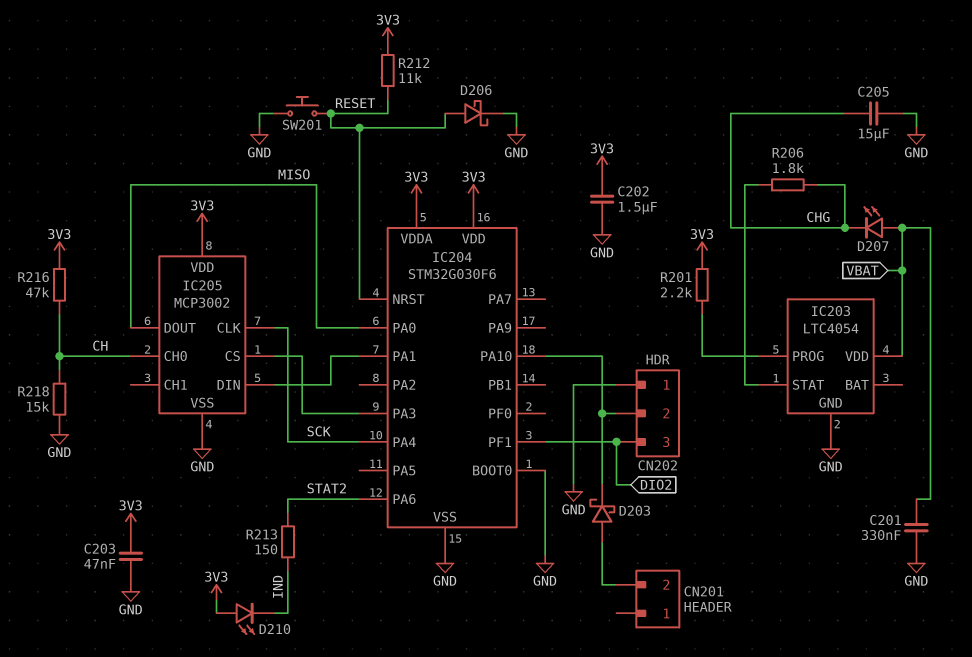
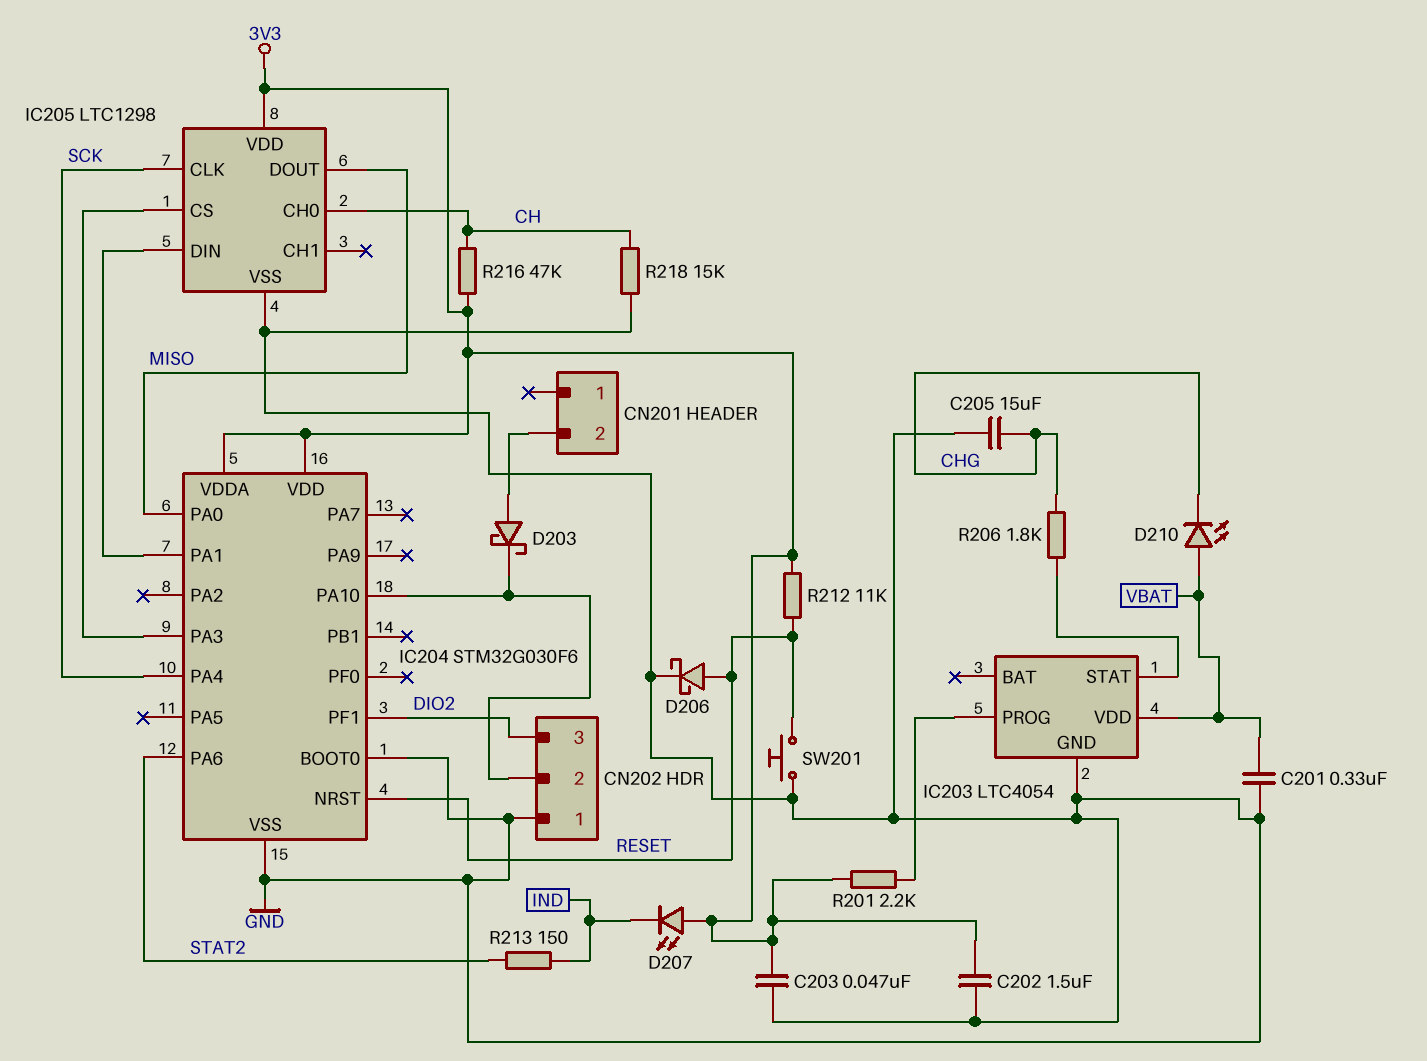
D207: LED (A VBAT, K CHG) -> LED (A 3V3, K IND)
D210: LED (A 3V3, K IND) -> LED (A VBAT, K CHG)
IC205: MCP3002 -> LTC1298

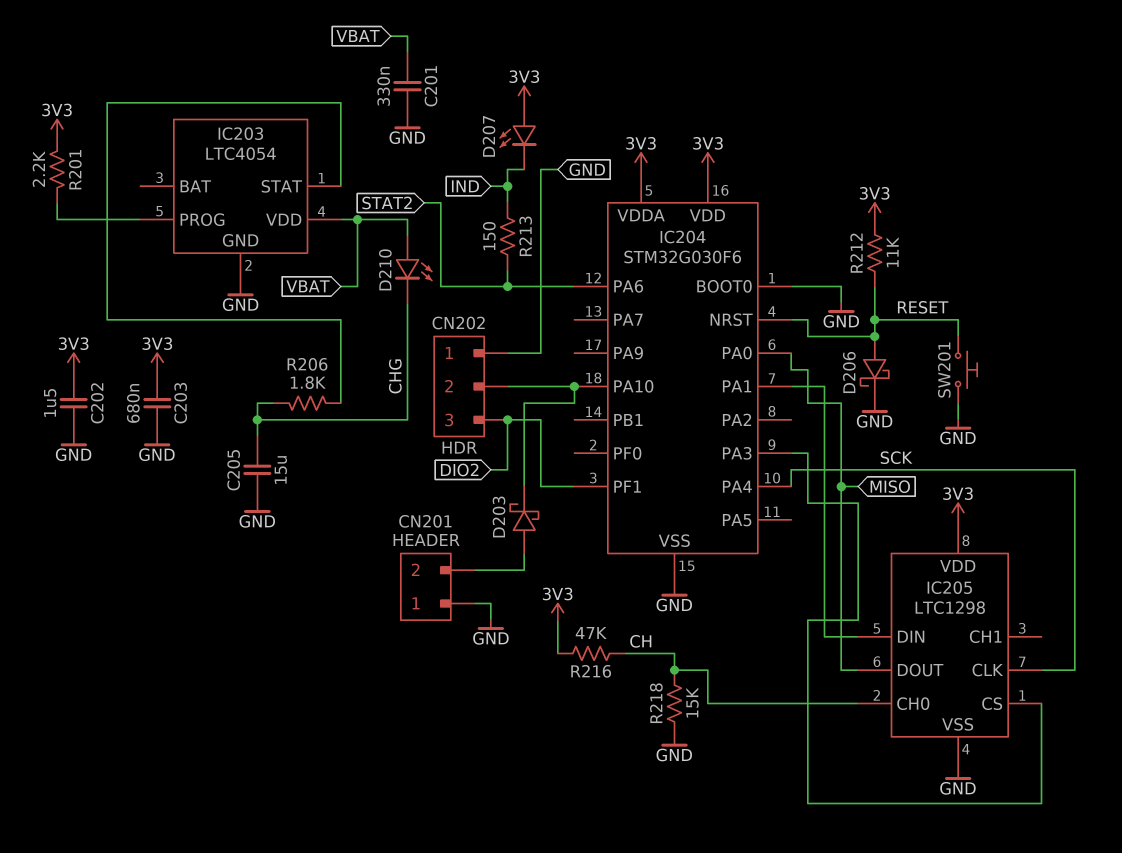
C203: 47nF (3V3, GND) -> 680nF (3V3, GND)
CN201 pin 1: none -> GND

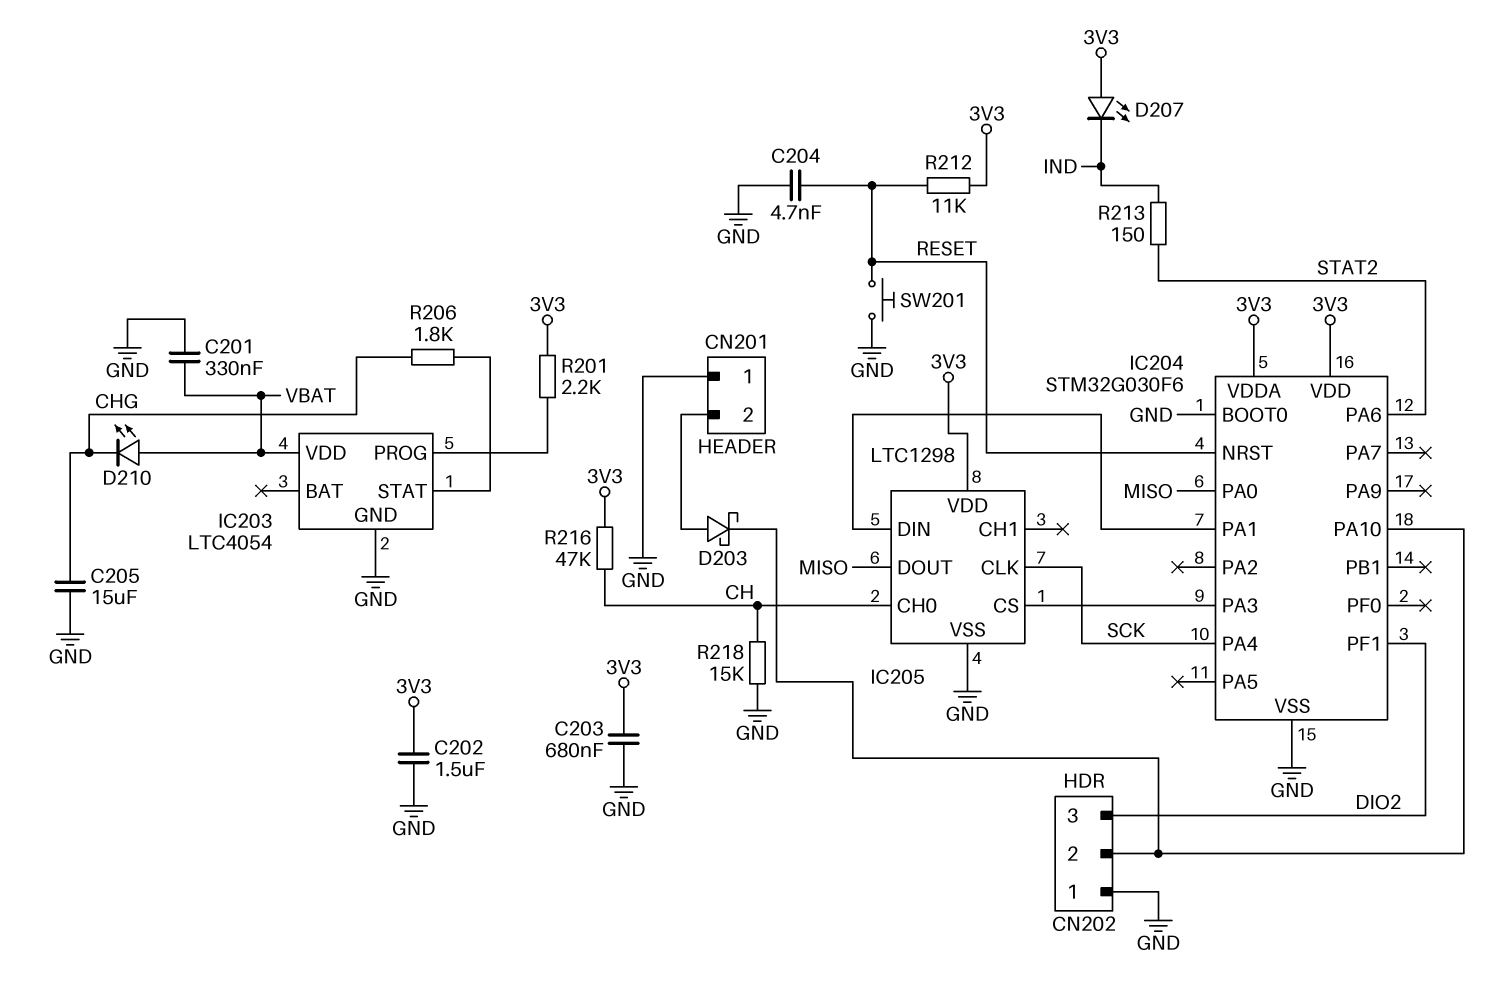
C204: none -> 4.7nF (GND, RESET)
D206: schottky (A RESET, K GND) -> none

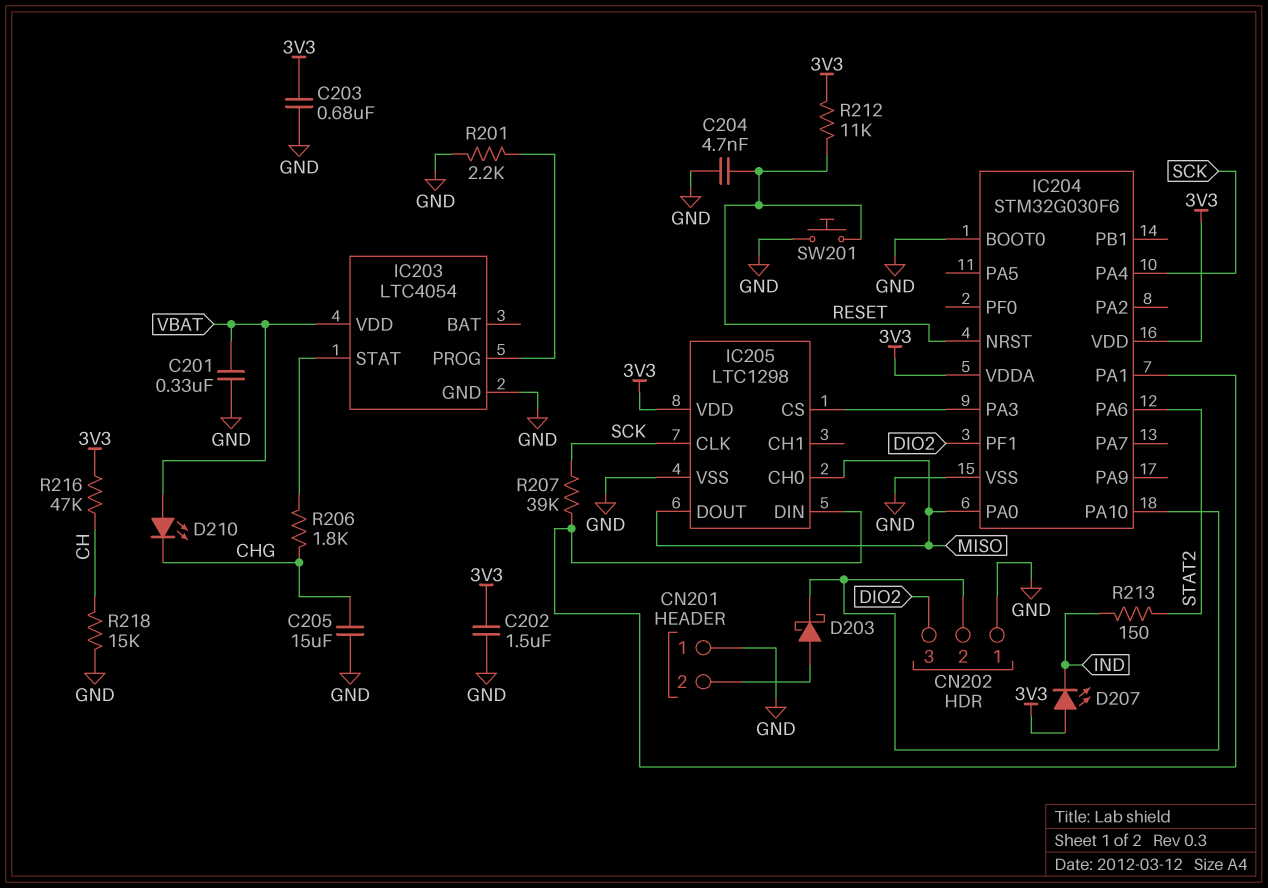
IC205 pin CH0: CH -> MISO
R201: 2.2k (3V3, IC203/PROG) -> 2.2k (GND, IC203/PROG)
R207: none -> 39k (IC204/PA1, SCK)

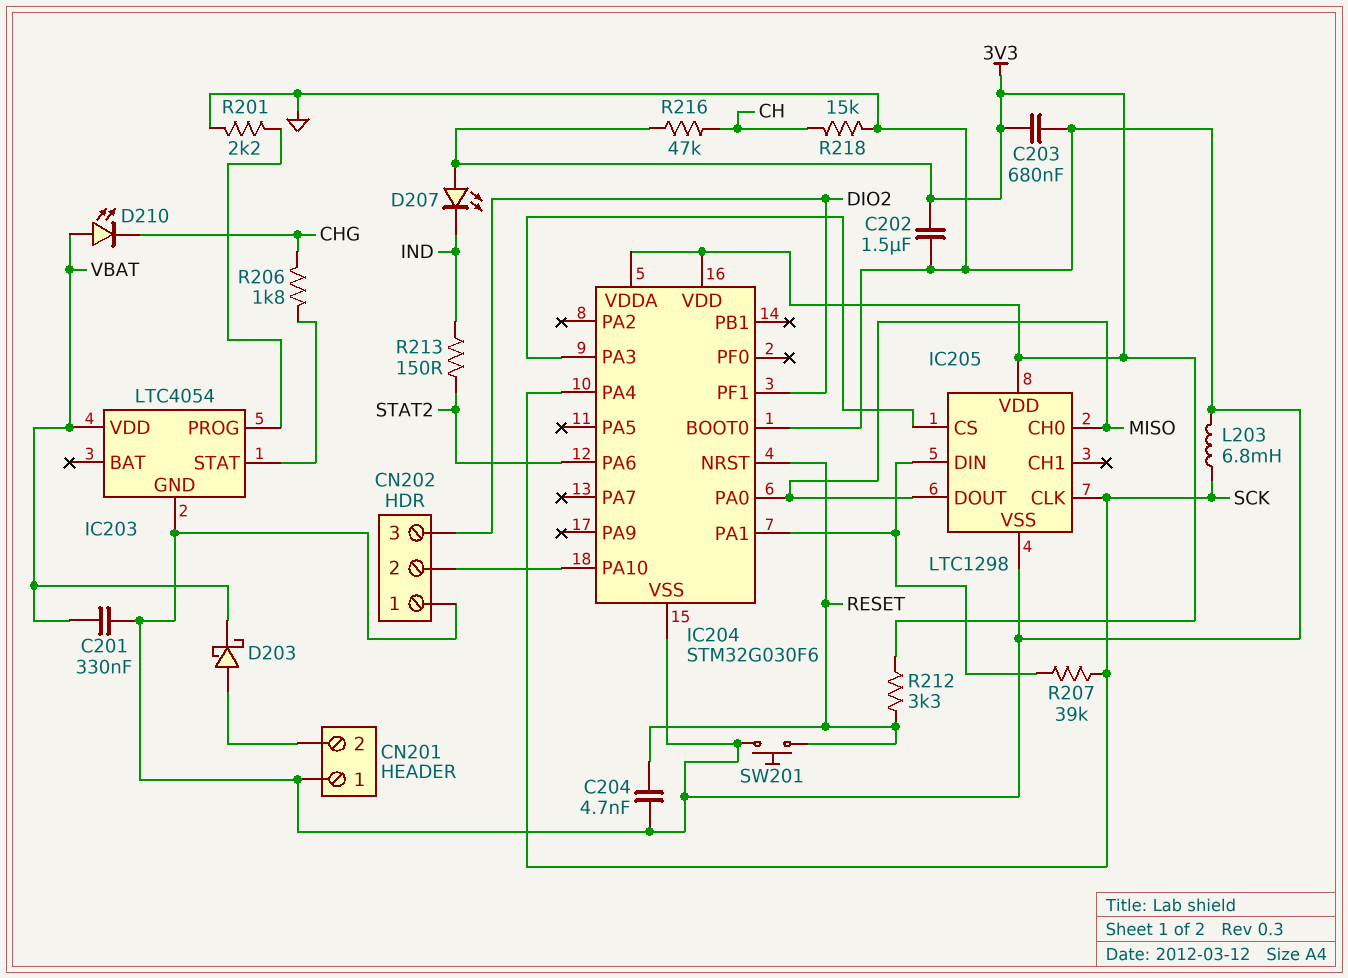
C205: 15uF (CHG, GND) -> none
D203: schottky (A CN201/2, K CN202/2) -> schottky (A CN201/2, K VBAT)
L203: none -> 6.8mH (GND, SCK)
R212: 11k (3V3, RESET) -> 3.3k (3V3, RESET)

